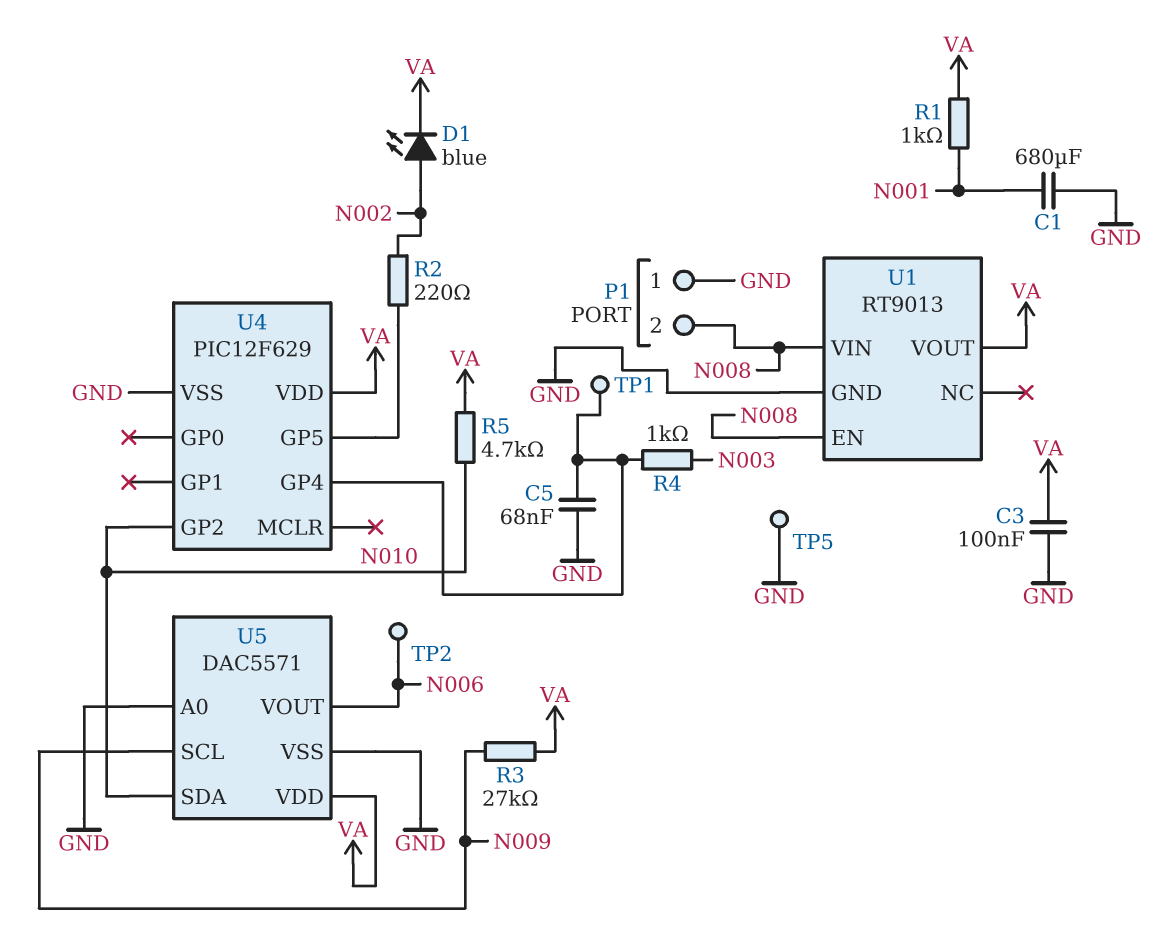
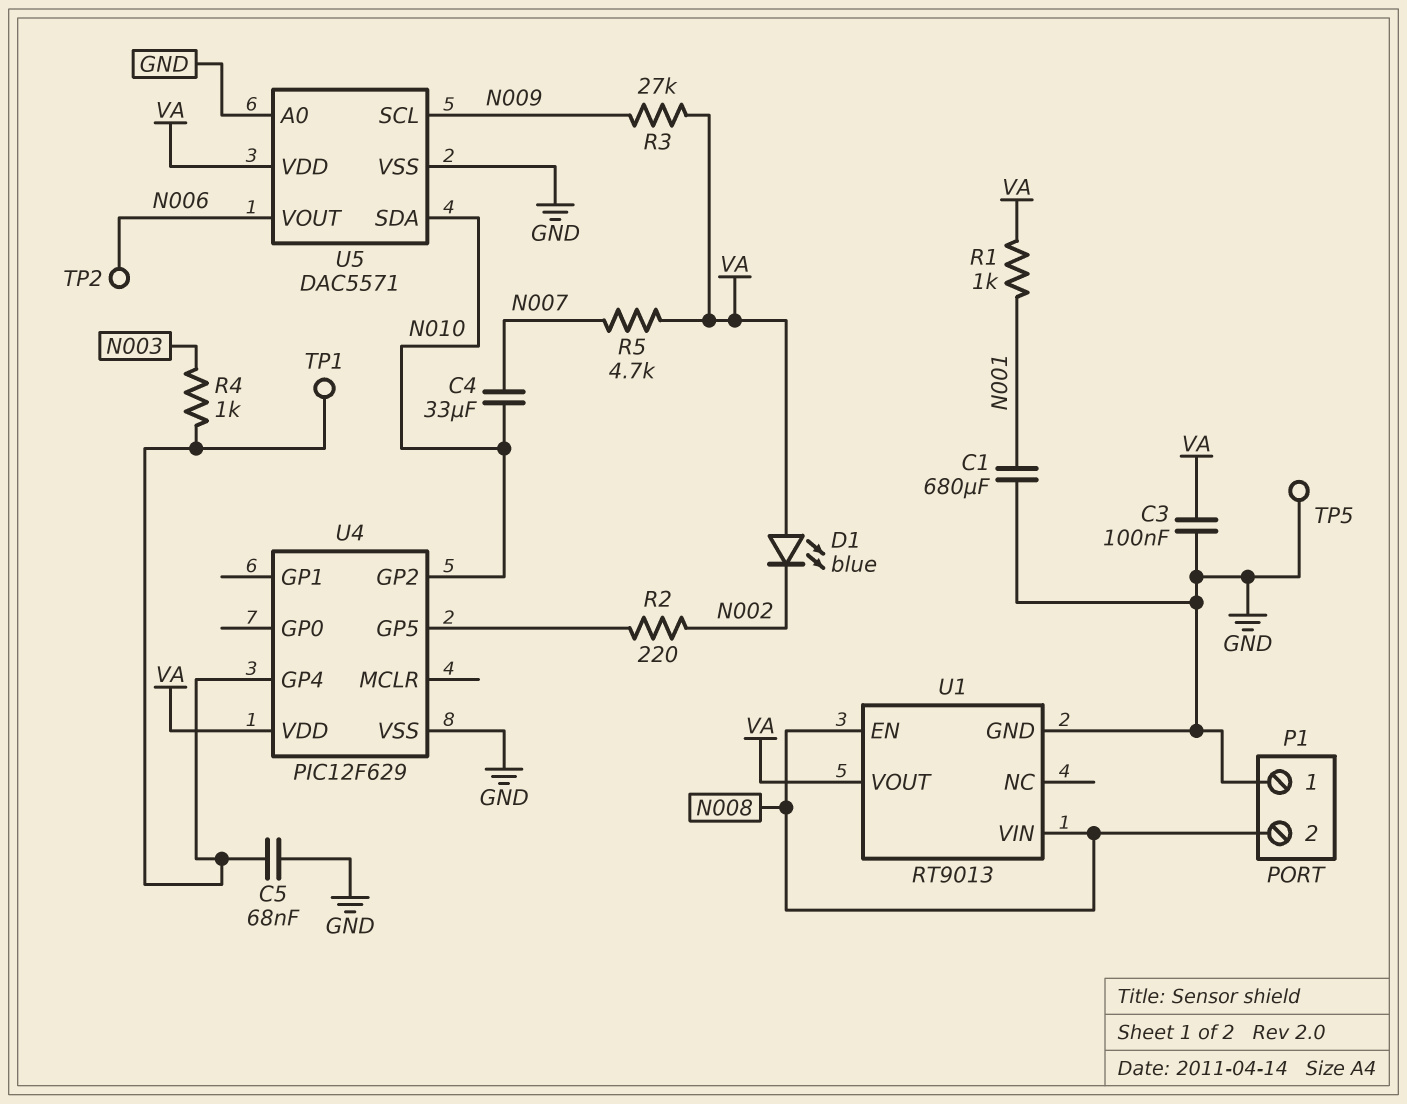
C4: none -> 33uF (N007, N010)
D1: LED blue (A N002, K VA) -> LED blue (A VA, K N002)
R5: 4.7k (N010, VA) -> 4.7k (N007, VA)

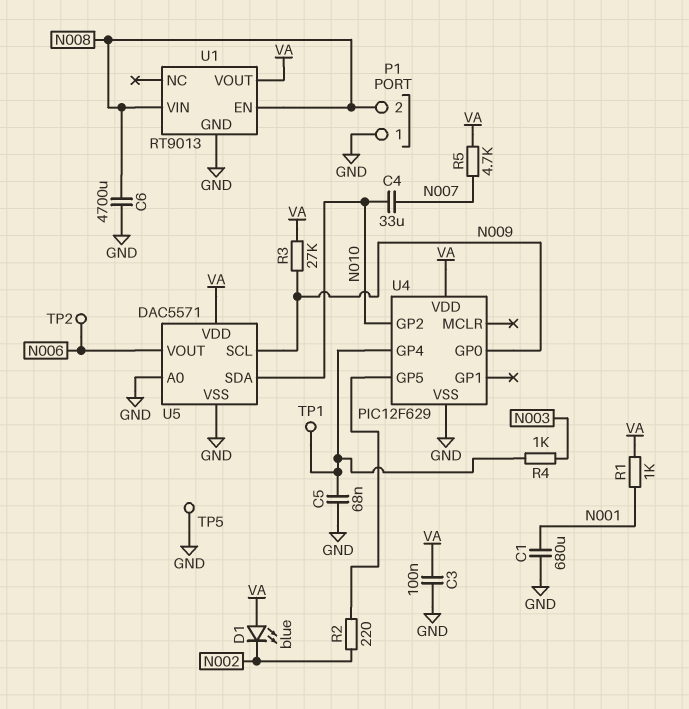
C6: none -> 4700uF (GND, N008)
U4 pin GP0: none -> N009

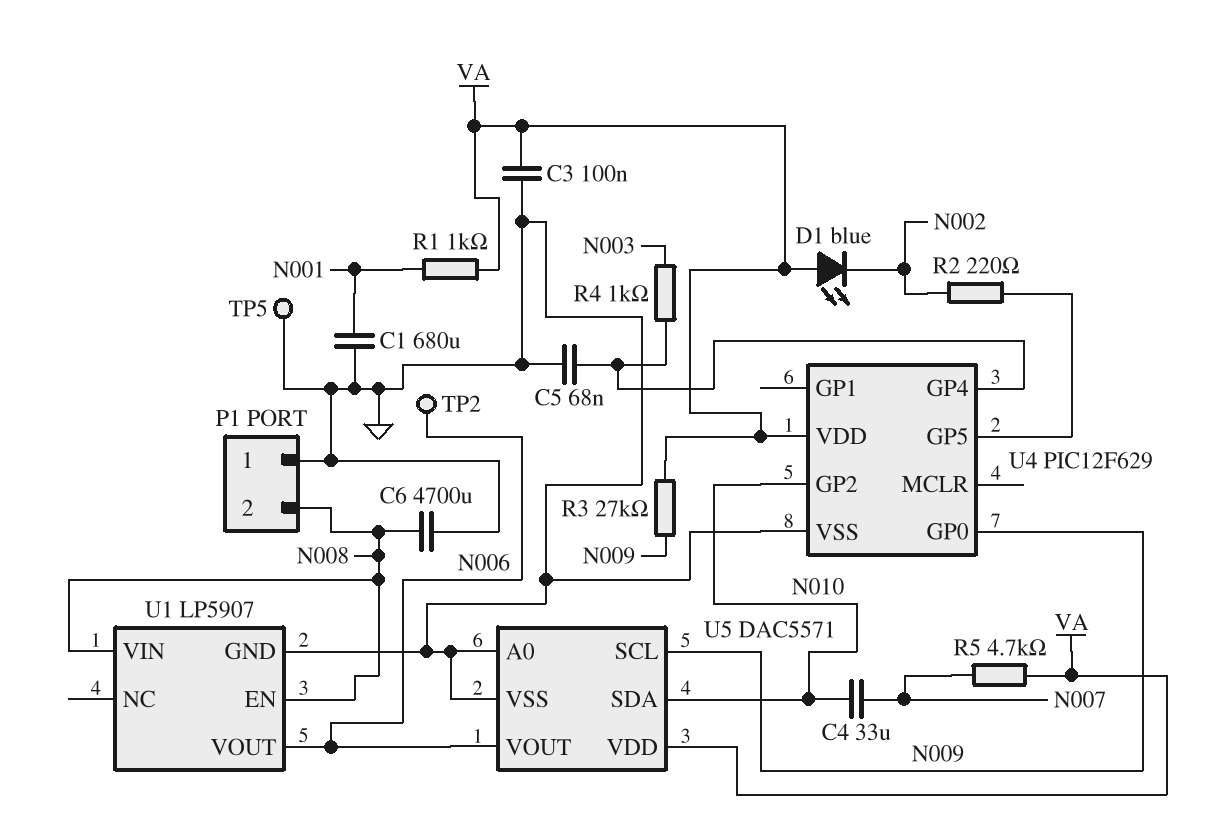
TP1: test point (U4/GP4) -> none
U1: RT9013 -> LP5907
U1 pin VOUT: VA -> N006

